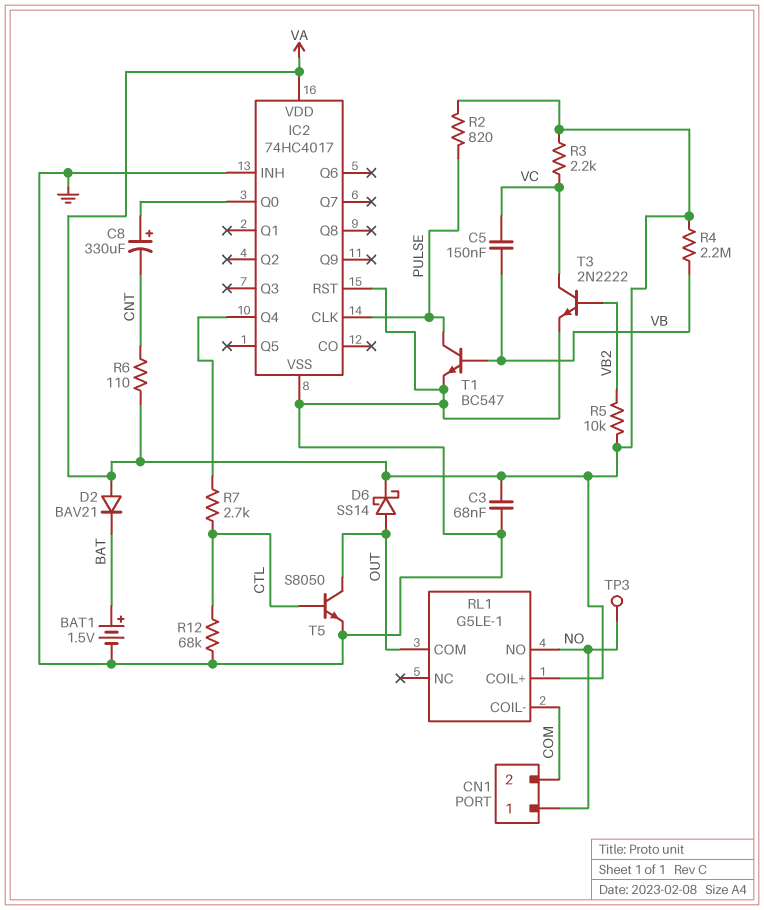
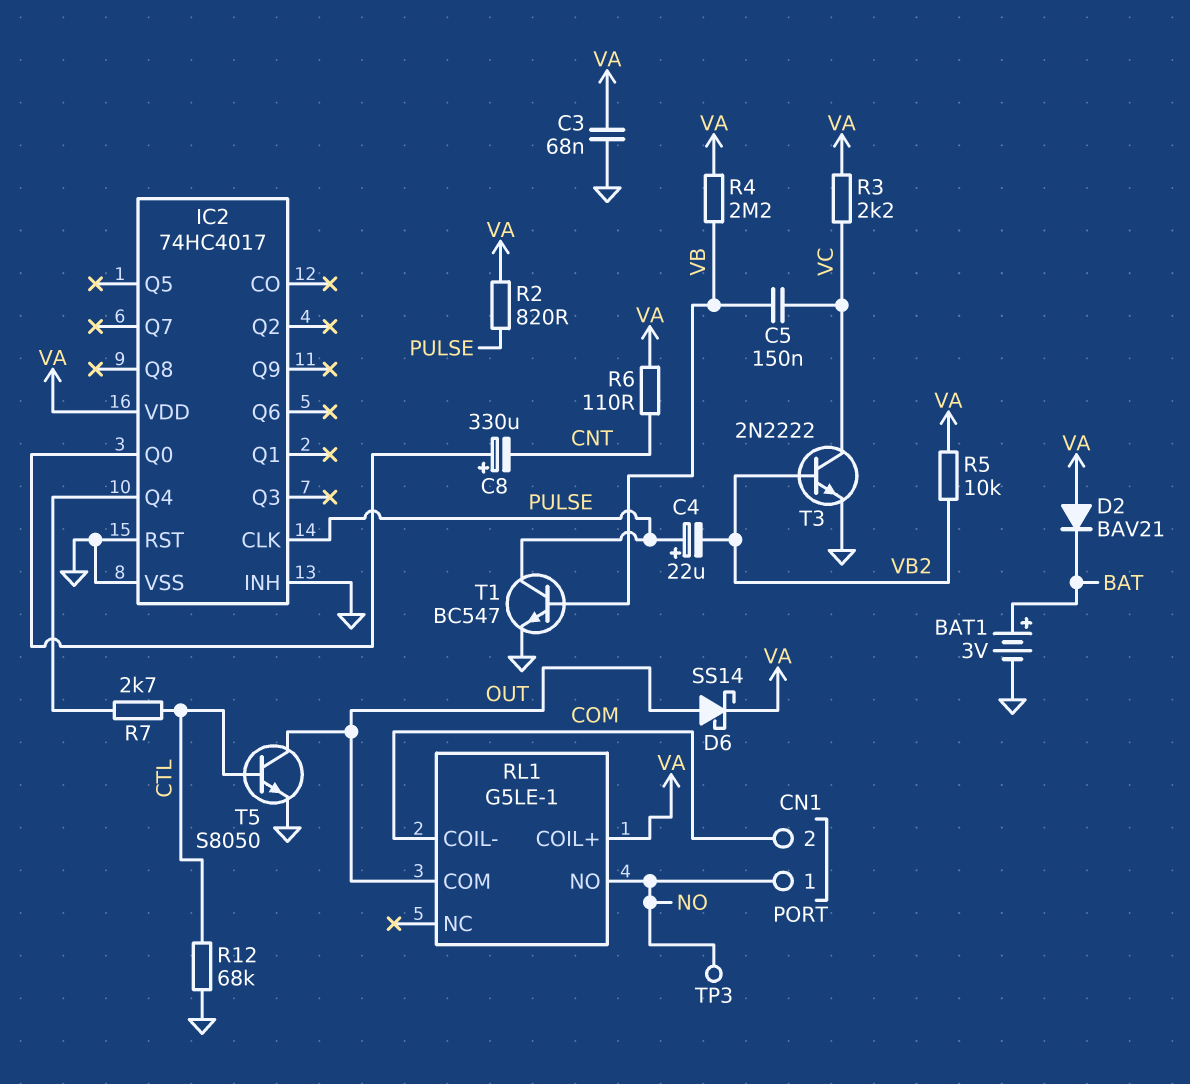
BAT1: 1.5V (plus BAT, minus GND) -> 3V (plus BAT, minus GND)
C4: none -> 22uF (plus PULSE, minus VB2)

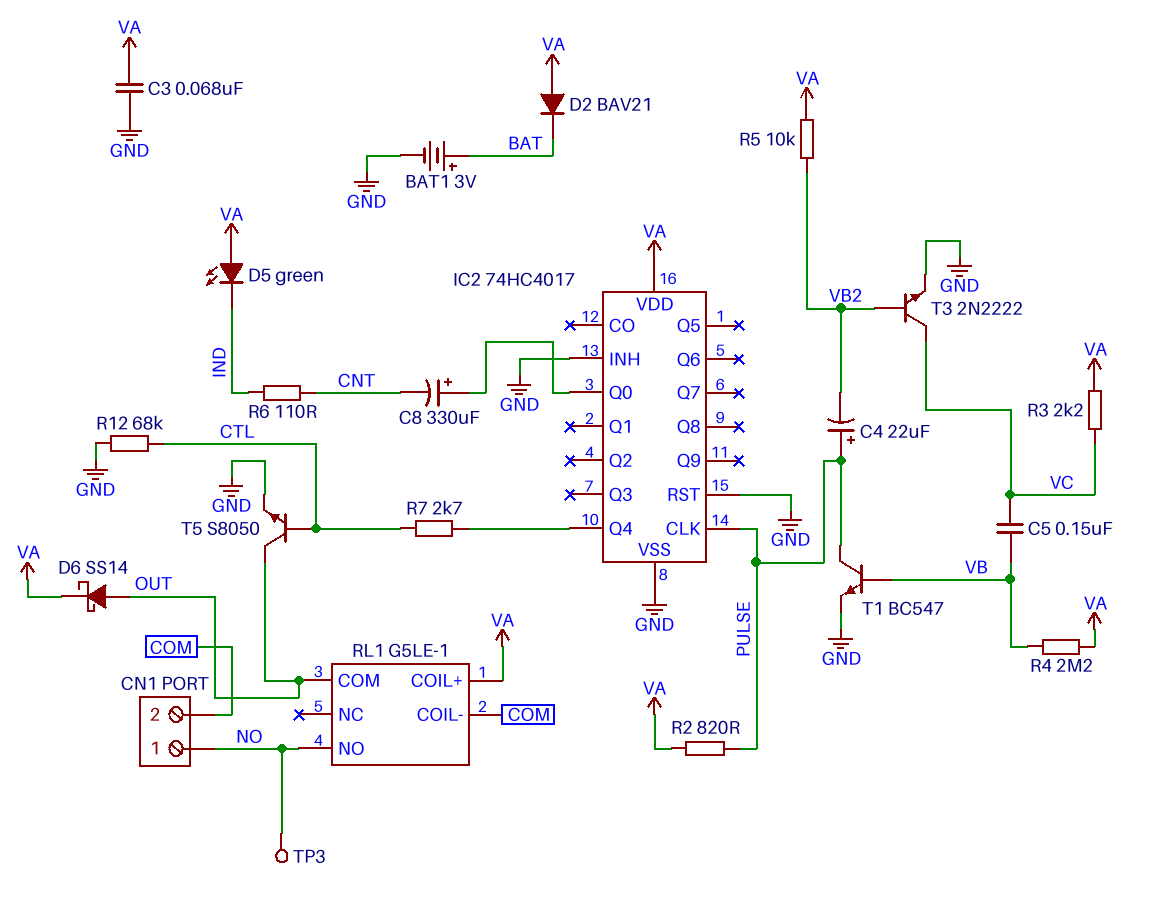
D5: none -> LED green (A VA, K IND)
R6: 110 (CNT, VA) -> 110 (CNT, IND)

